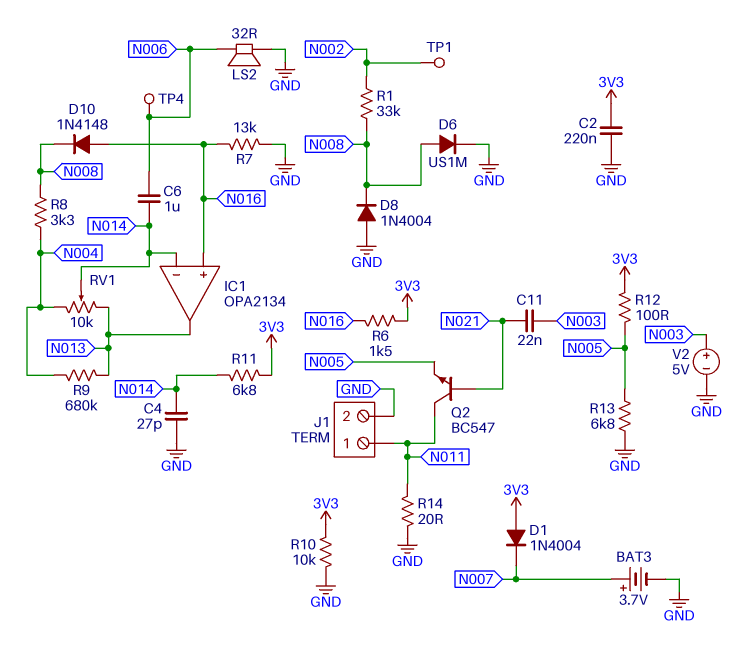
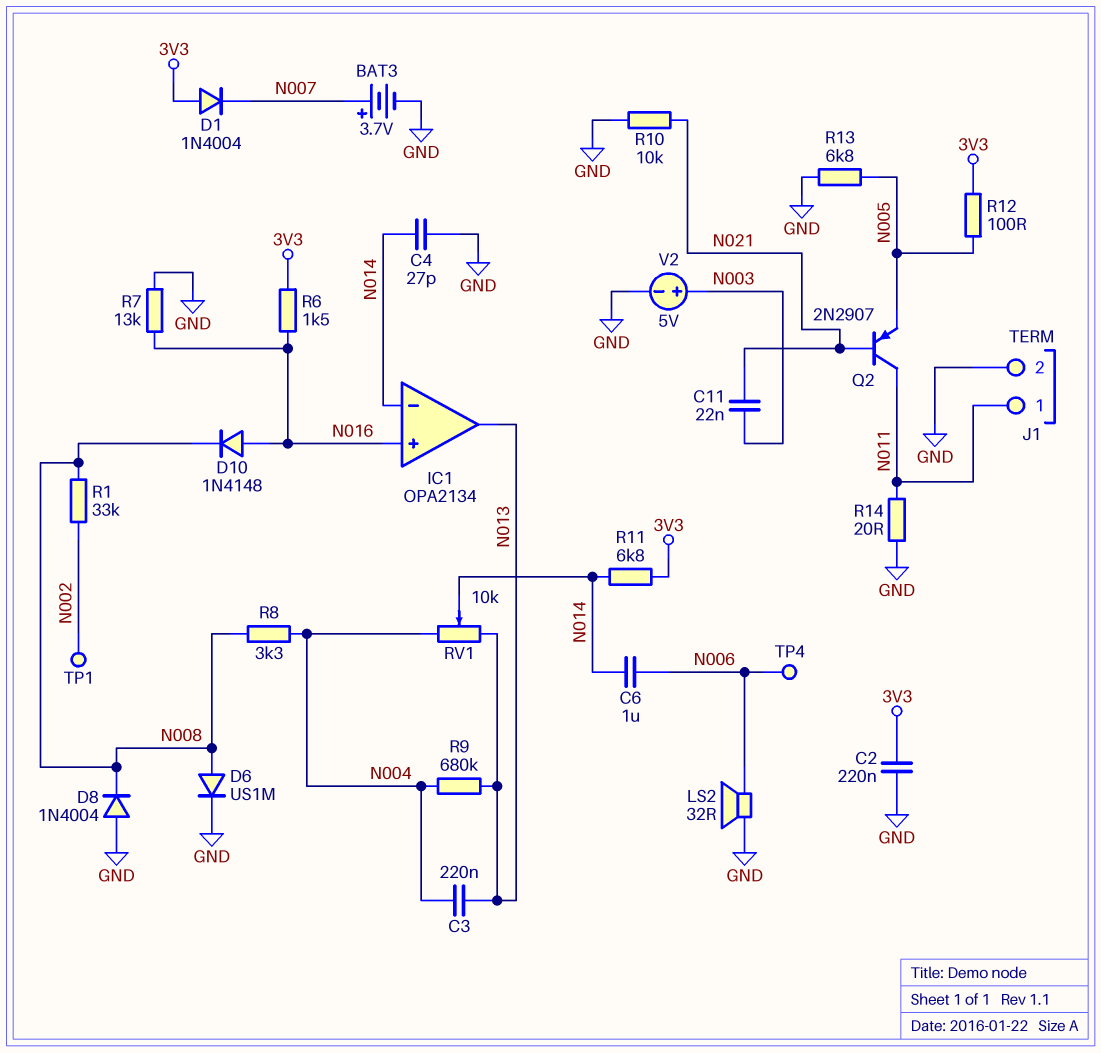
C3: none -> 220nF (N004, N013)
Q2: NPN BC547 (B N021, C N011, E N005) -> PNP 2N2907 (B N021, C N011, E N005)
R10: 10k (3V3, GND) -> 10k (GND, N021)

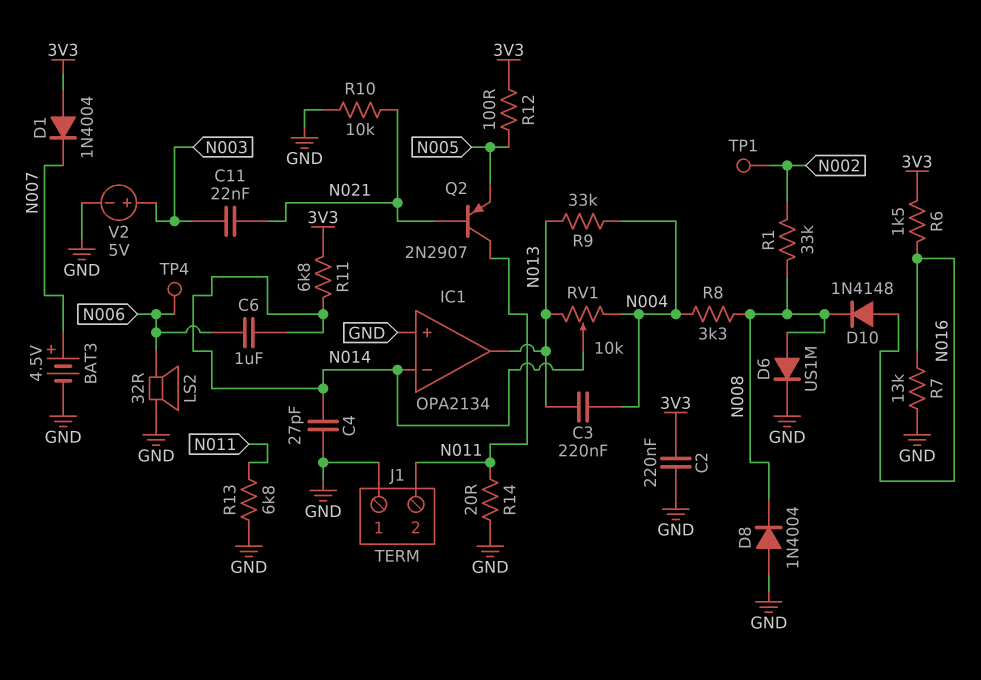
BAT3: 3.7V (plus N007, minus GND) -> 4.5V (plus N007, minus GND)
IC1 pin in+: N016 -> GND
J1 pin 1: N011 -> GND
J1 pin 2: GND -> N011
R9: 680k (N004, N013) -> 33k (N004, N013)
R13: 6.8k (GND, N005) -> 6.8k (GND, N011)

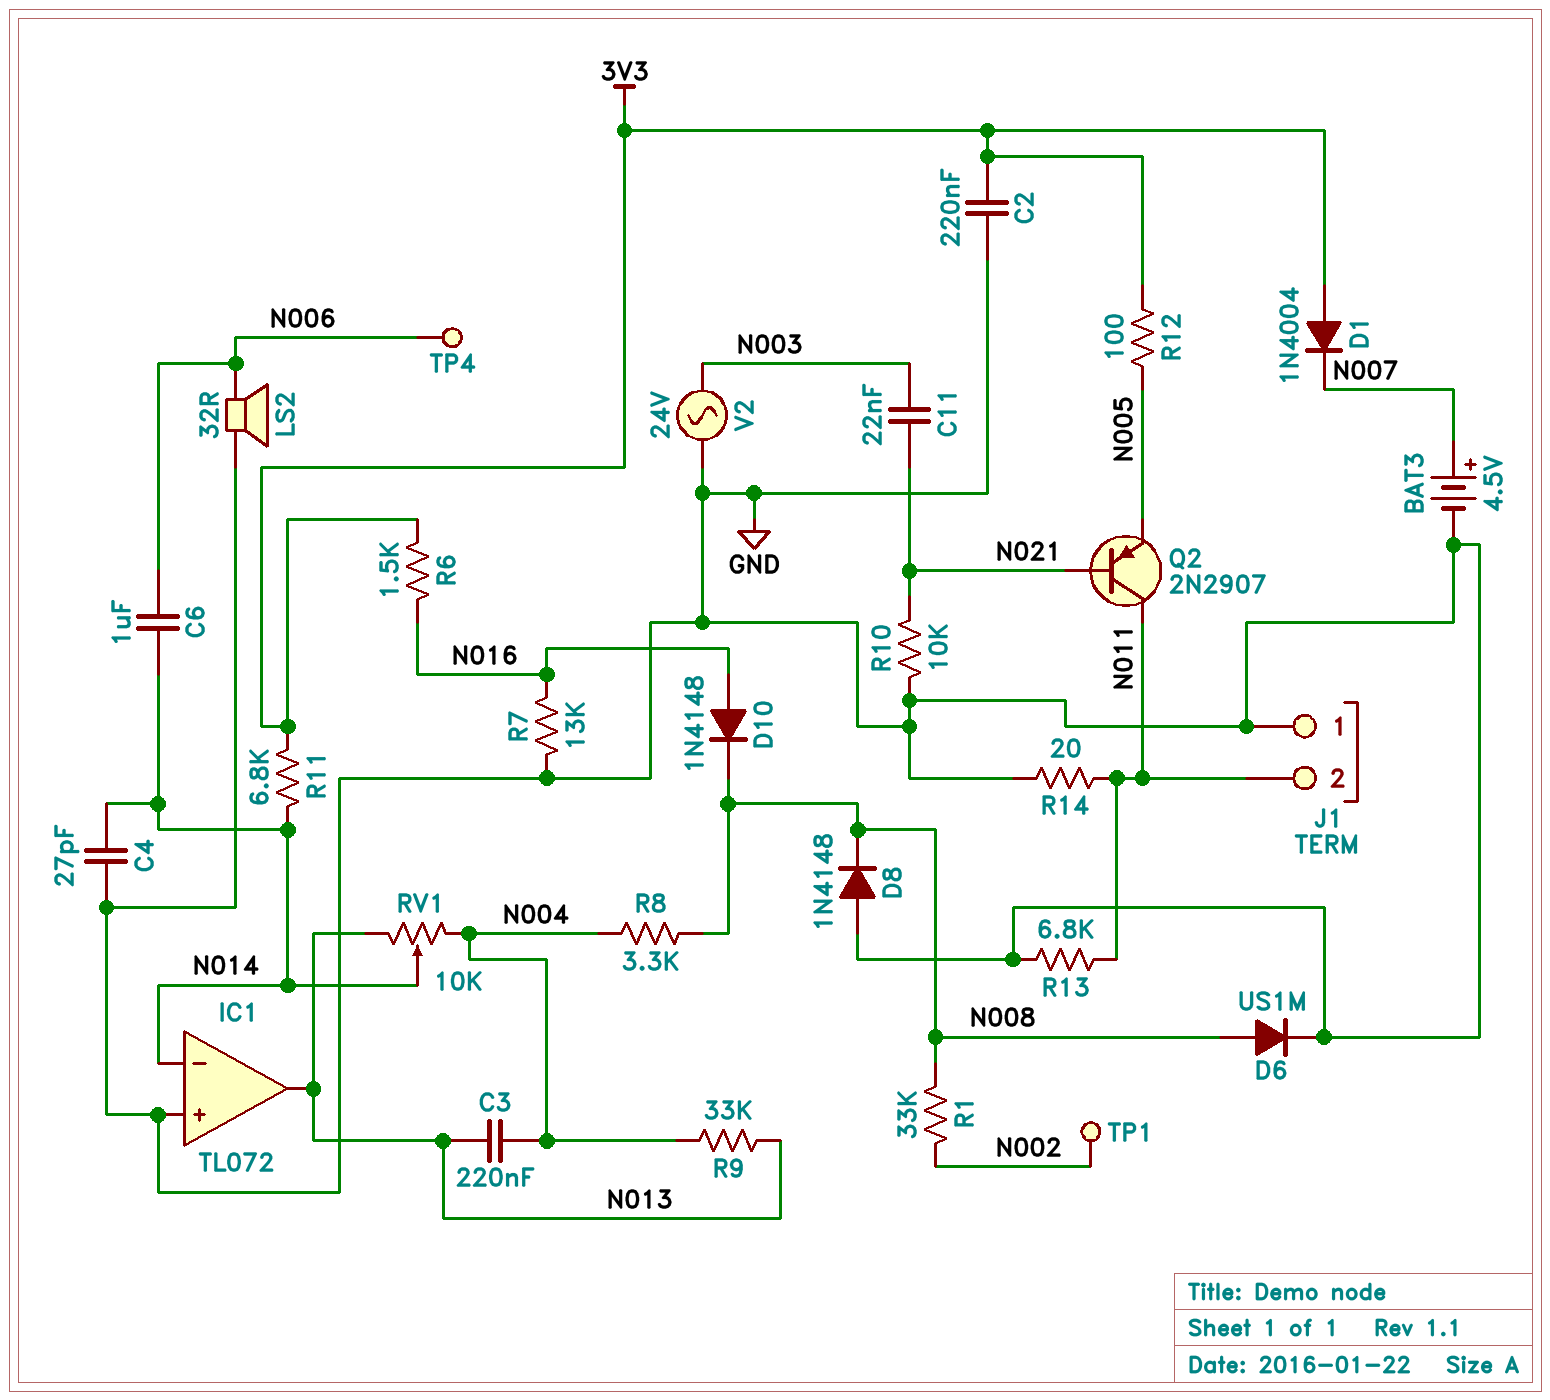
D8: diode 1N4004 (A GND, K N008) -> diode 1N4148 (A GND, K N008)
IC1: OPA2134 -> TL072
V2: 5V (plus N003, minus GND) -> AC 24V (GND, N003)

